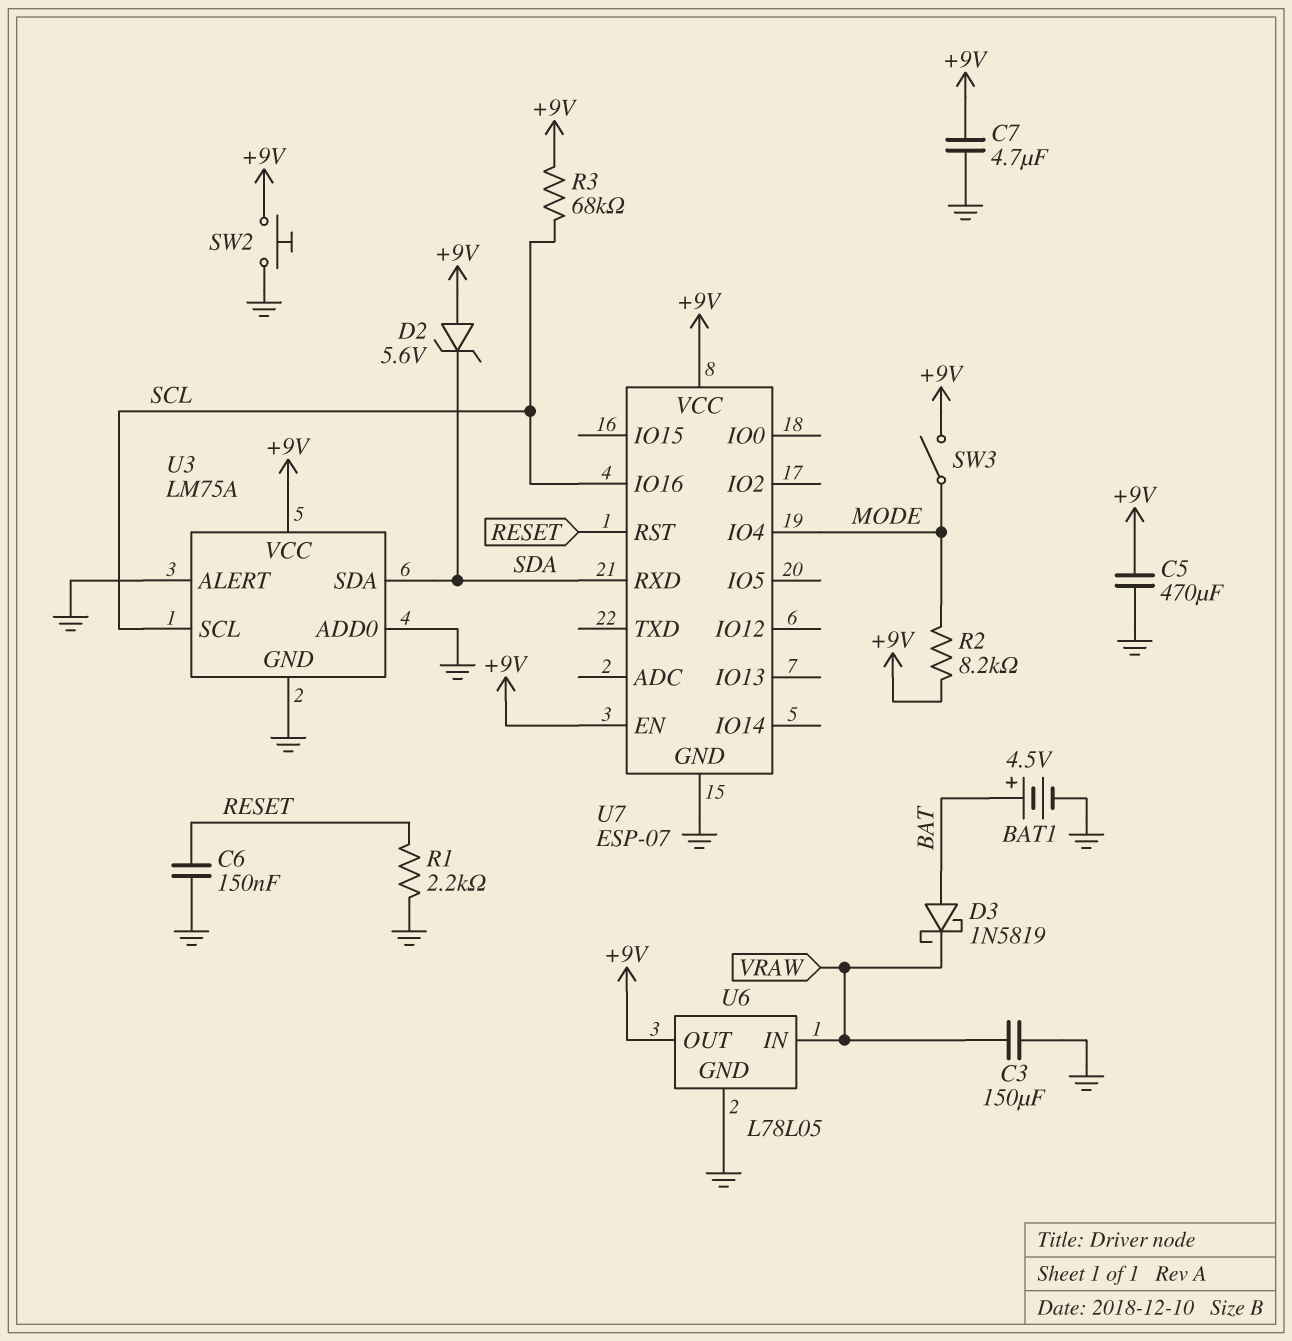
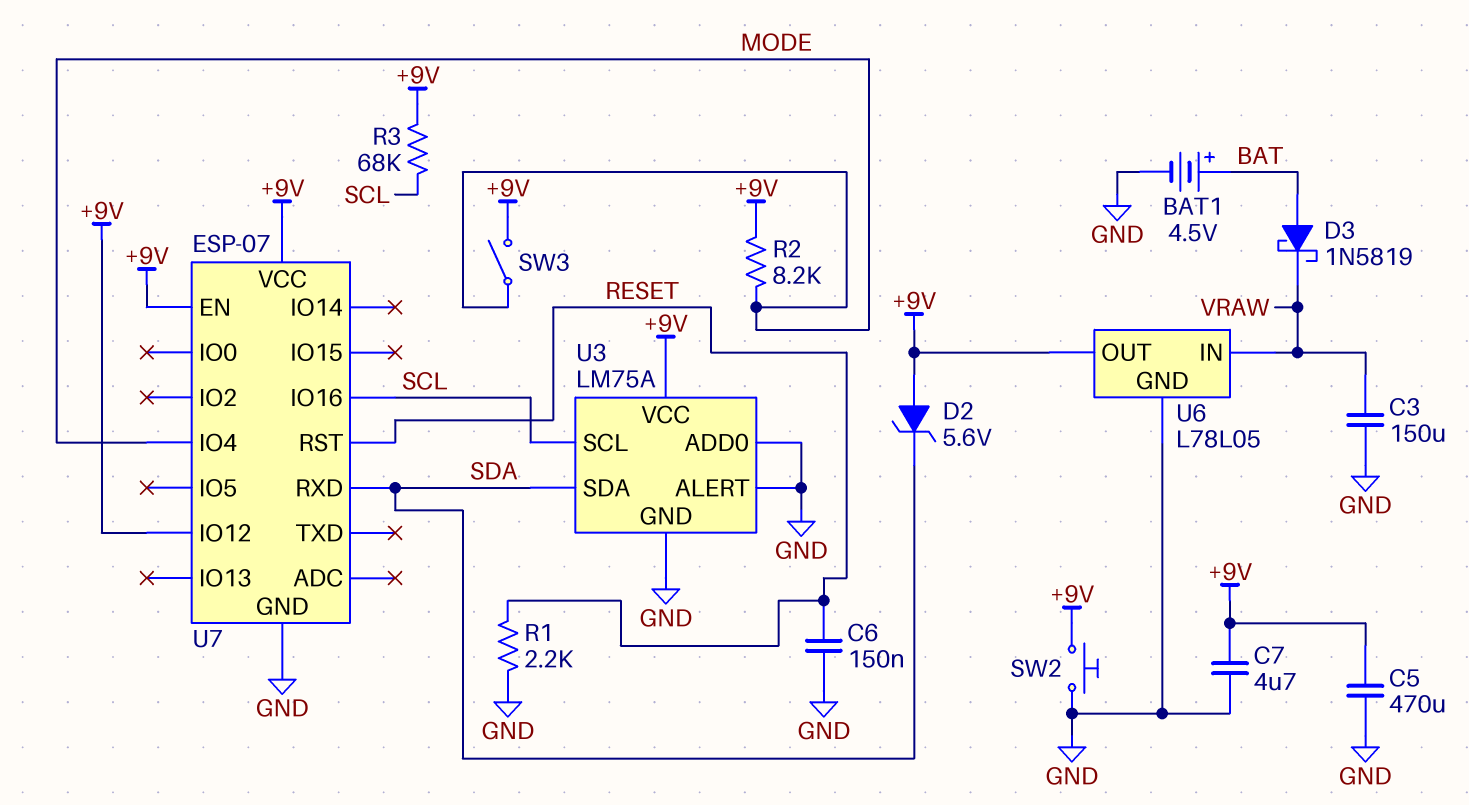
U7 pin IO12: none -> +9V

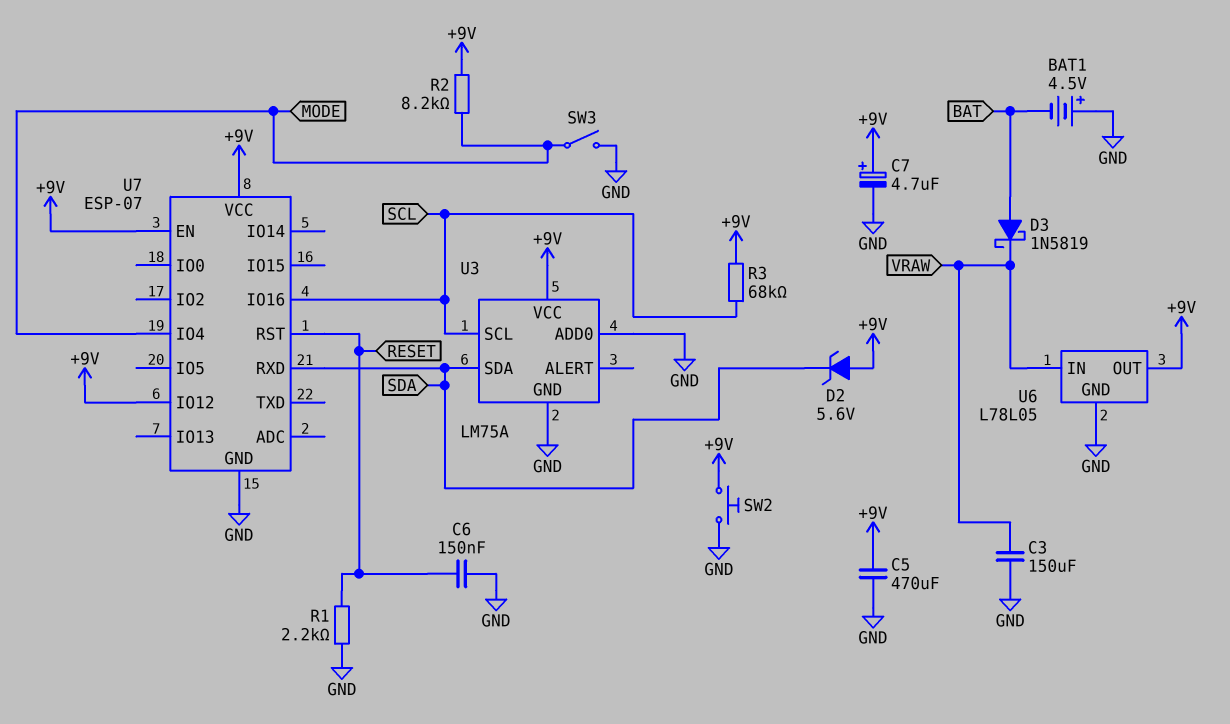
BAT1: 4.5V (plus BAT, minus GND) -> 4.5V (plus GND, minus BAT)
C7: 4.7uF (+9V, GND) -> 4.7uF (plus +9V, minus GND)
SW3: switch (+9V, MODE) -> switch (GND, MODE)
U3 pin ALERT: GND -> none

